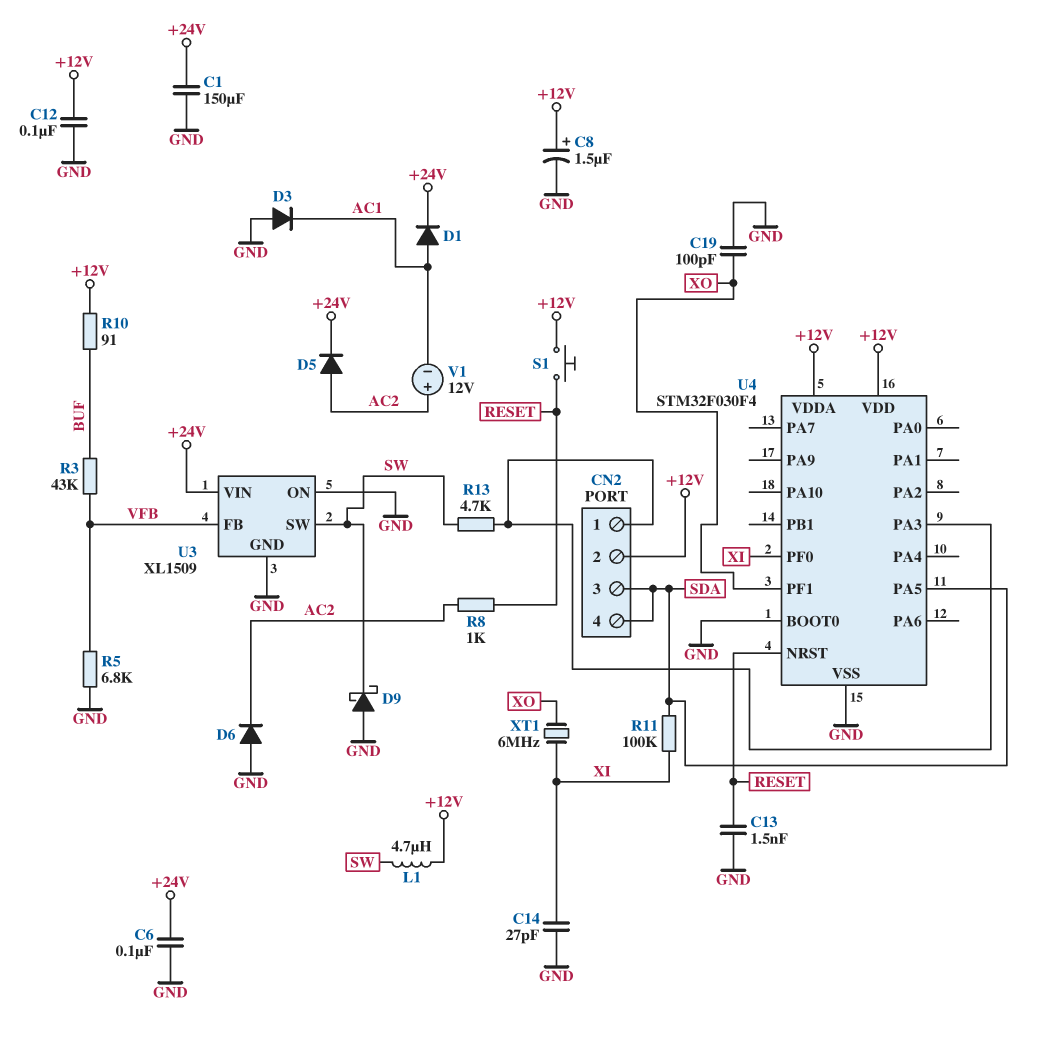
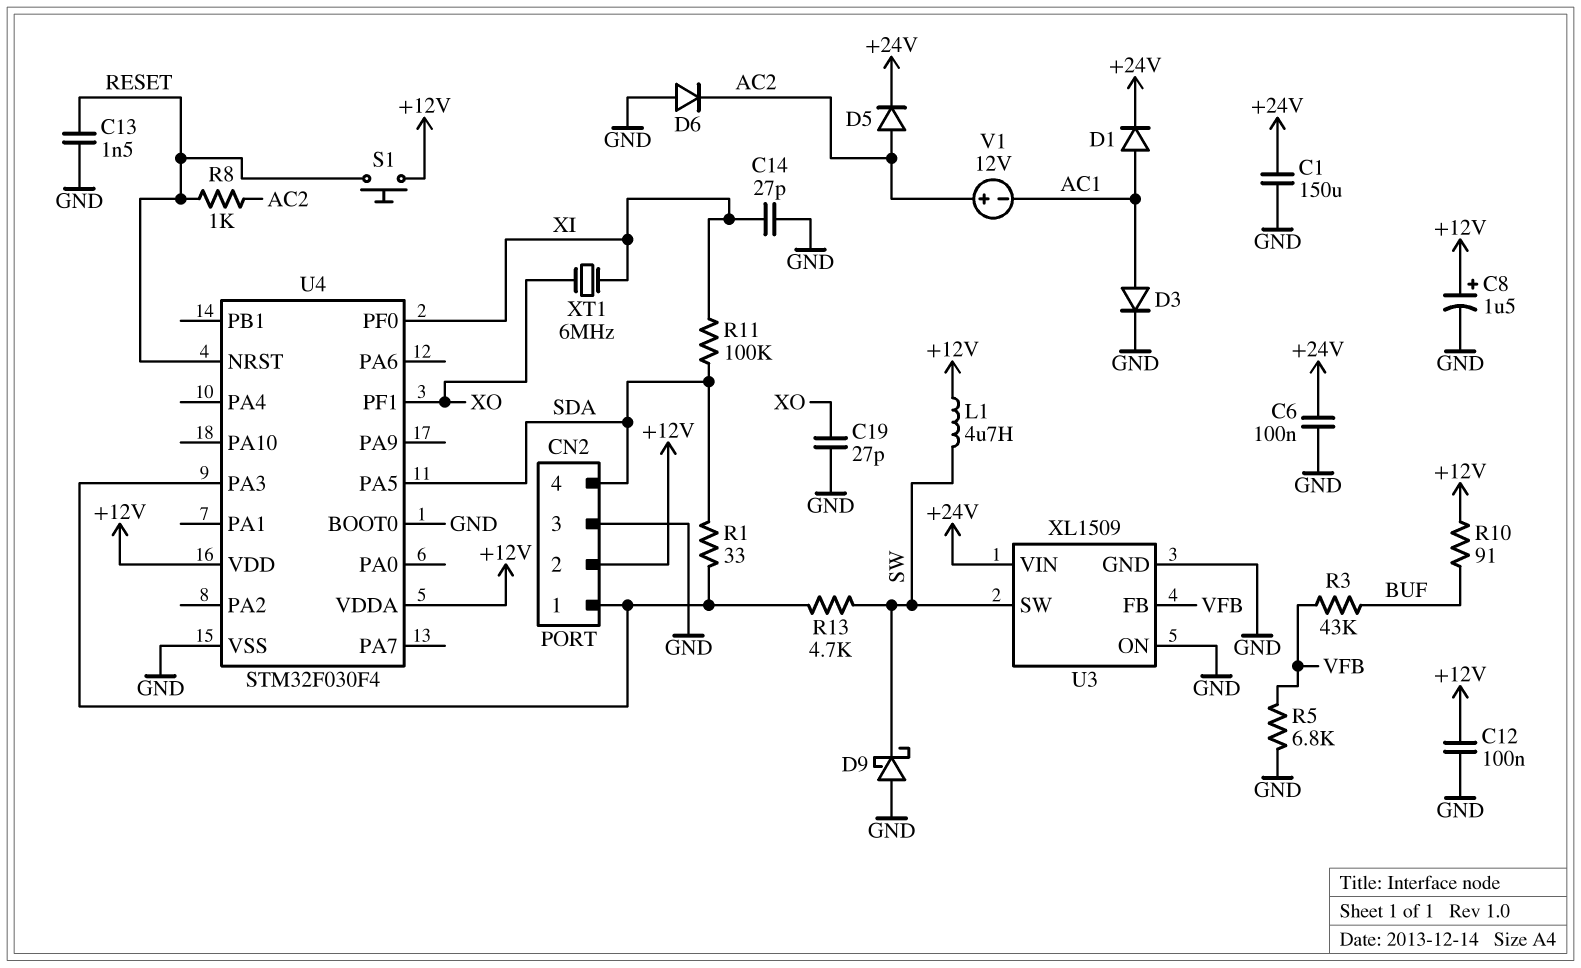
C19: 100pF (GND, XO) -> 27pF (GND, XO)
CN2 pin 3: SDA -> GND
D3: diode (A GND, K AC1) -> diode (A AC1, K GND)
R1: none -> 33 (CN2/1, SDA)

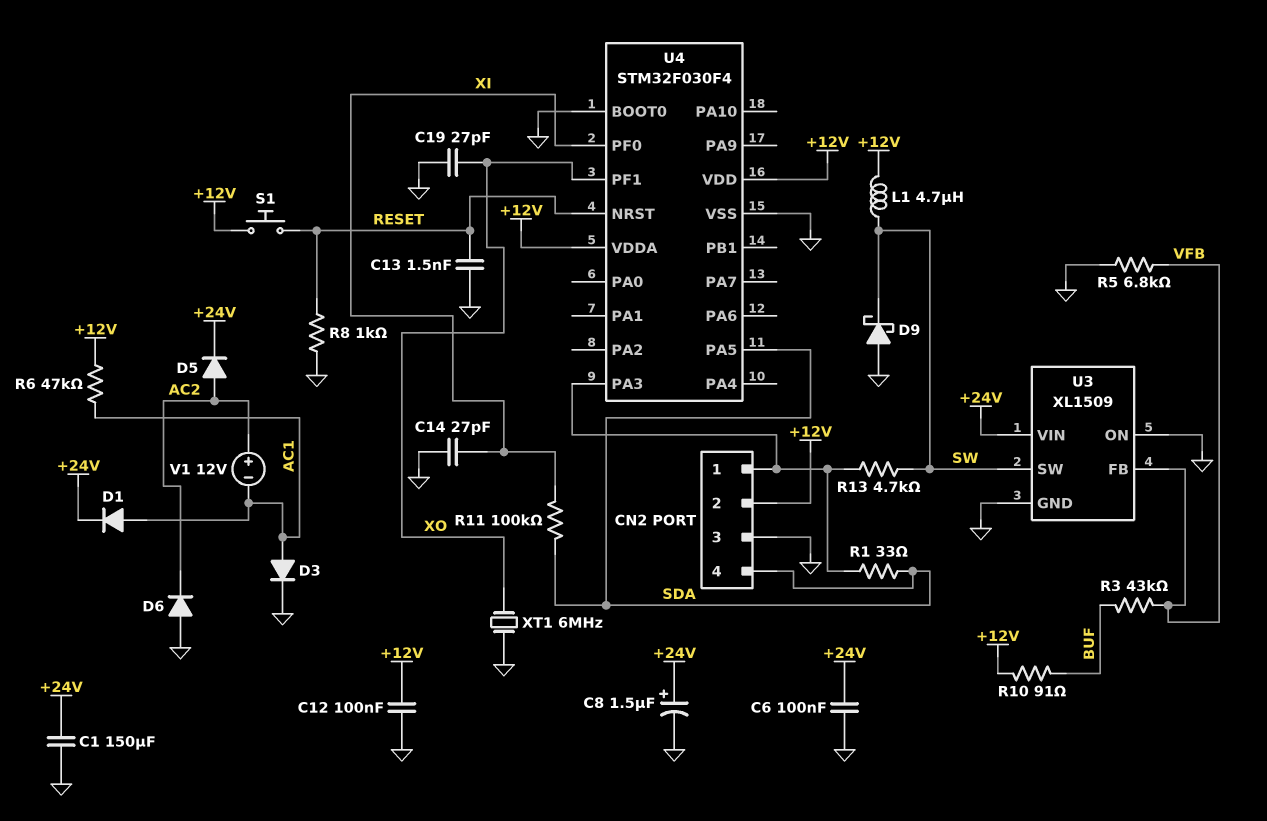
C8: 1.5uF (plus +12V, minus GND) -> 1.5uF (plus +24V, minus GND)
R6: none -> 47k (+12V, AC1)
R8: 1k (AC2, RESET) -> 1k (GND, RESET)
XT1: 6MHz (XI, XO) -> 6MHz (GND, XO)

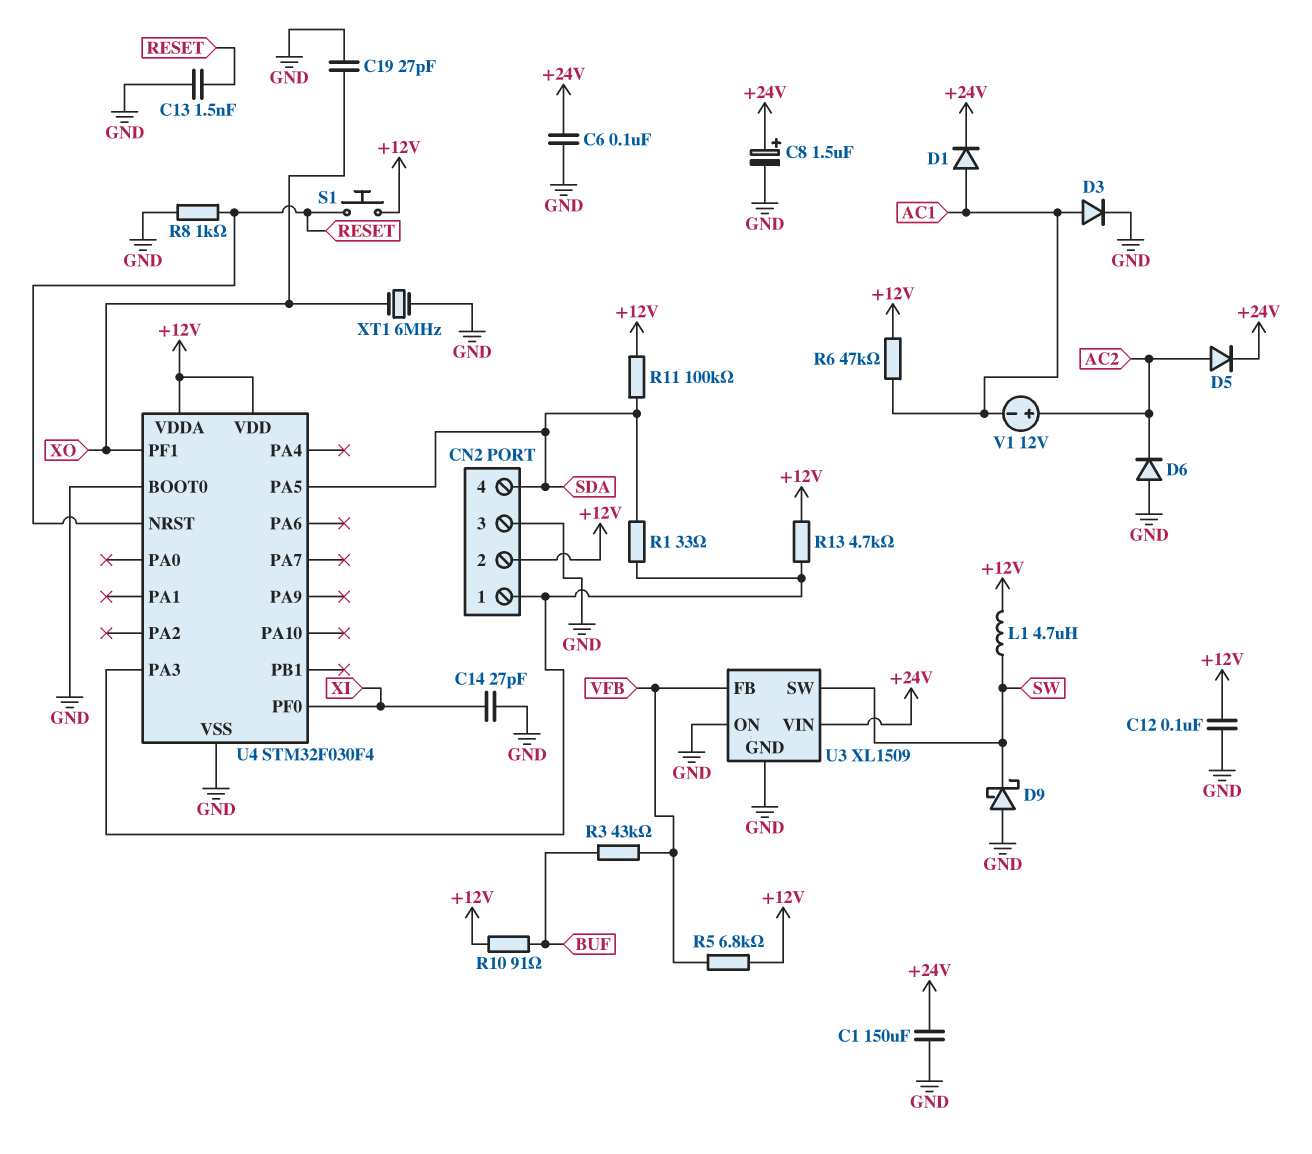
R5: 6.8k (GND, VFB) -> 6.8k (+12V, VFB)
R11: 100k (SDA, XI) -> 100k (+12V, SDA)
R13: 4.7k (CN2/1, SW) -> 4.7k (+12V, CN2/1)

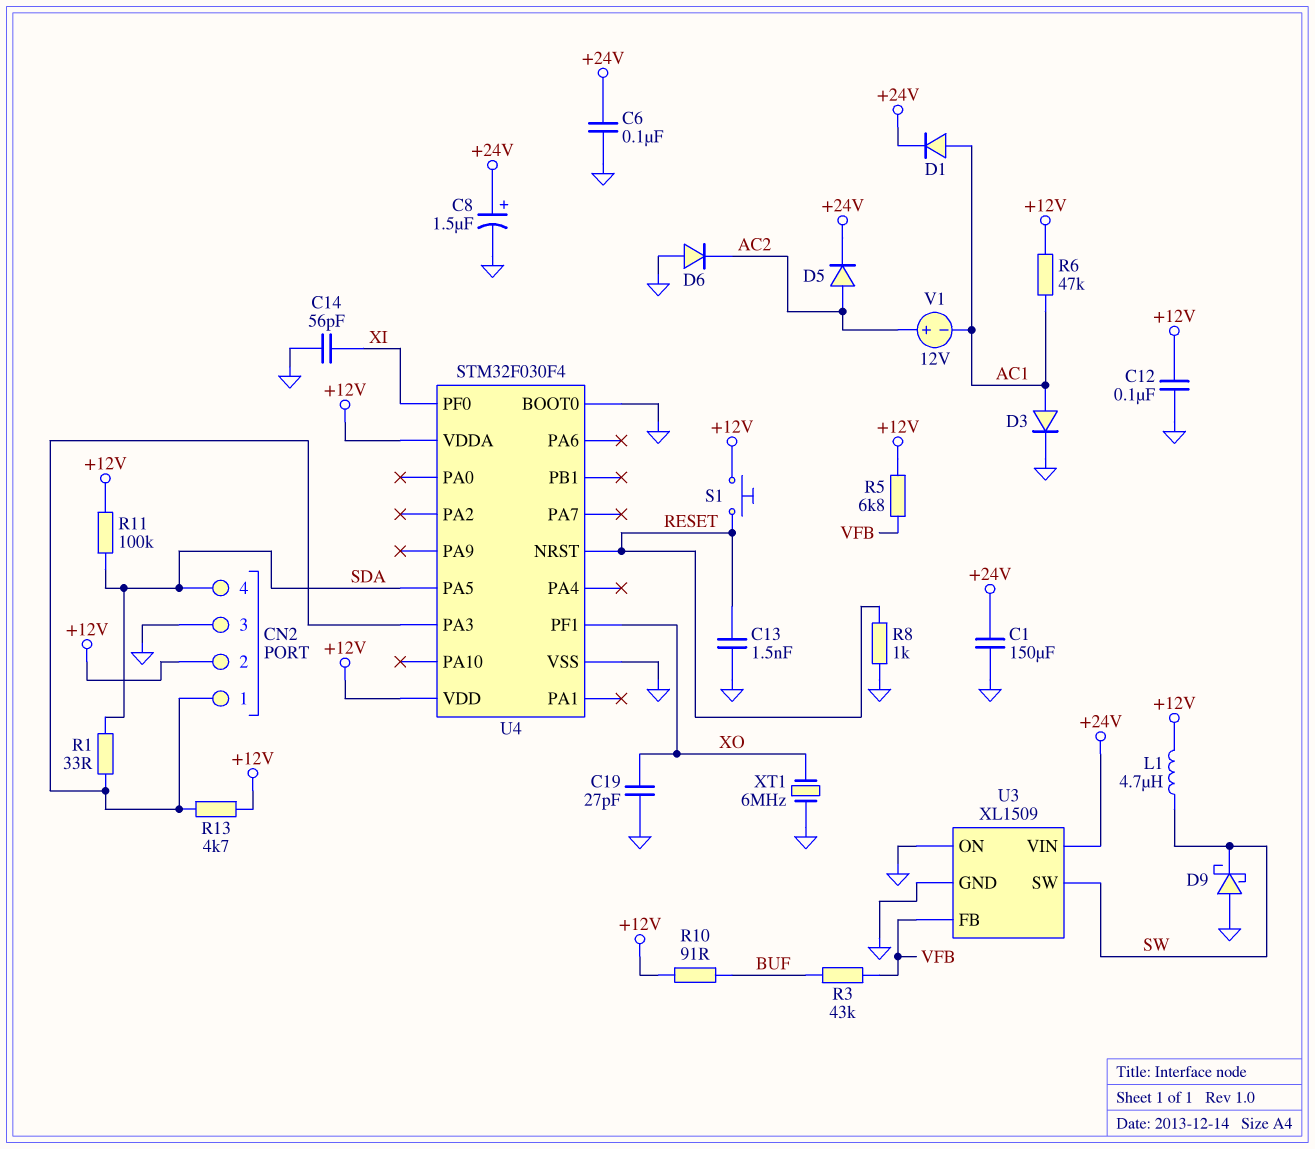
C14: 27pF (GND, XI) -> 56pF (GND, XI)

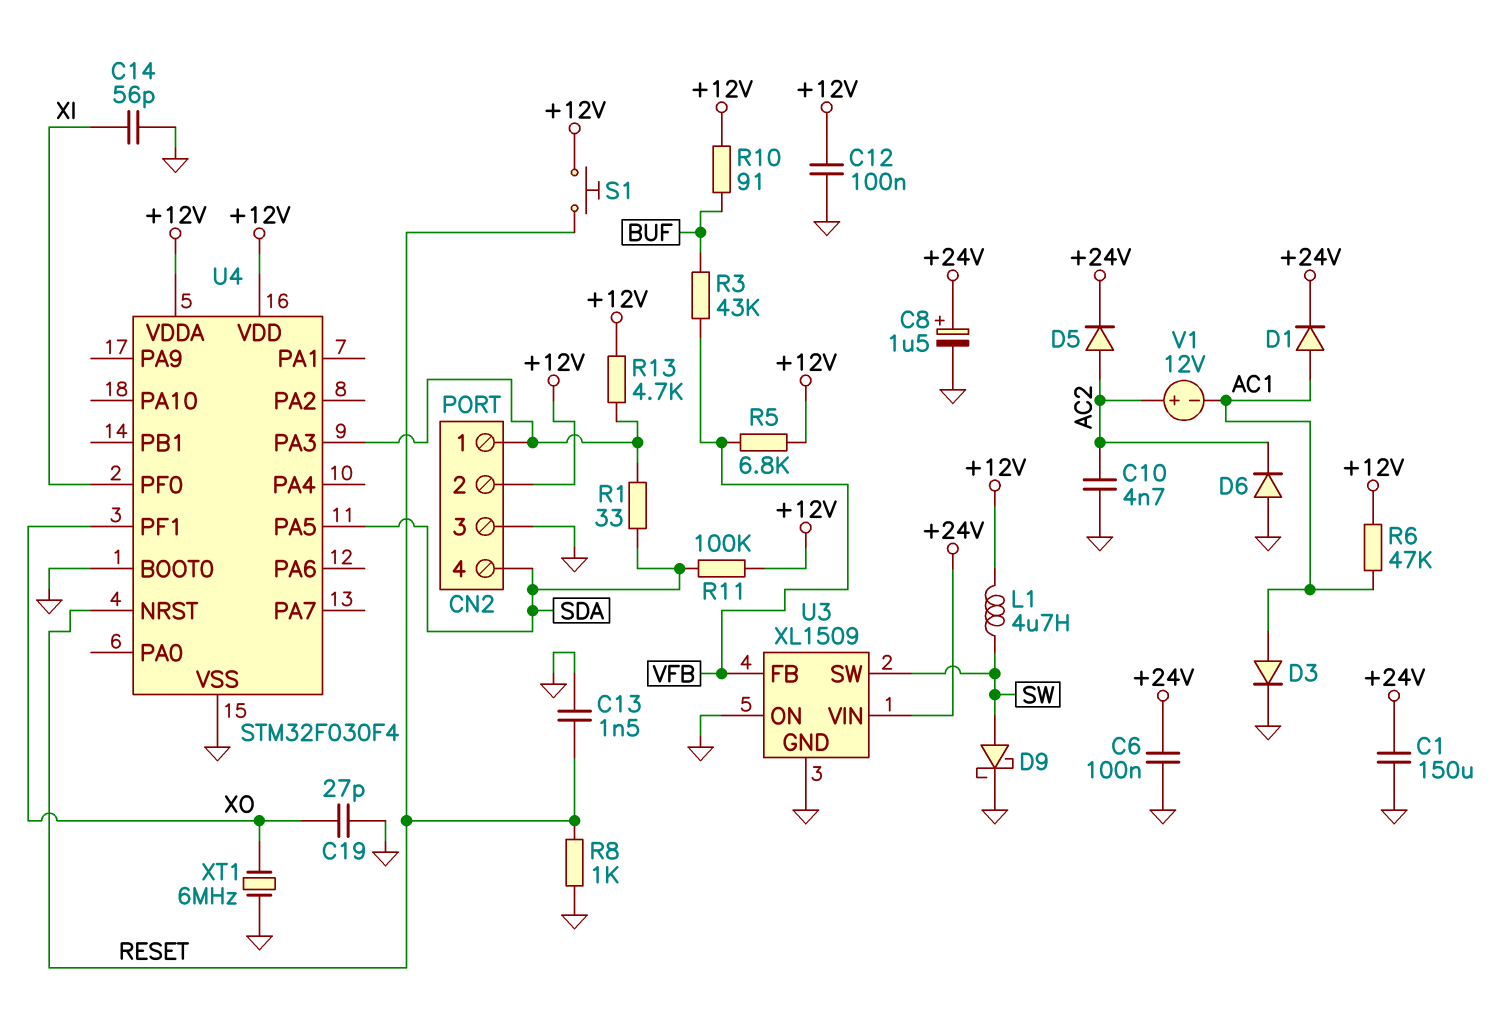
C10: none -> 4.7nF (AC2, GND)
D9: schottky (A GND, K SW) -> schottky (A SW, K GND)

